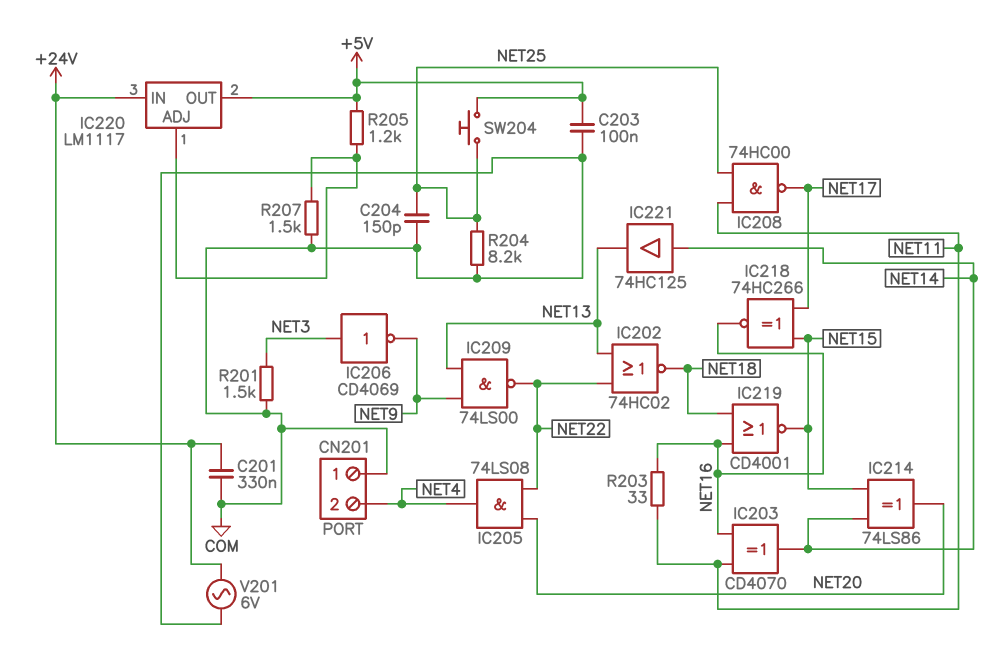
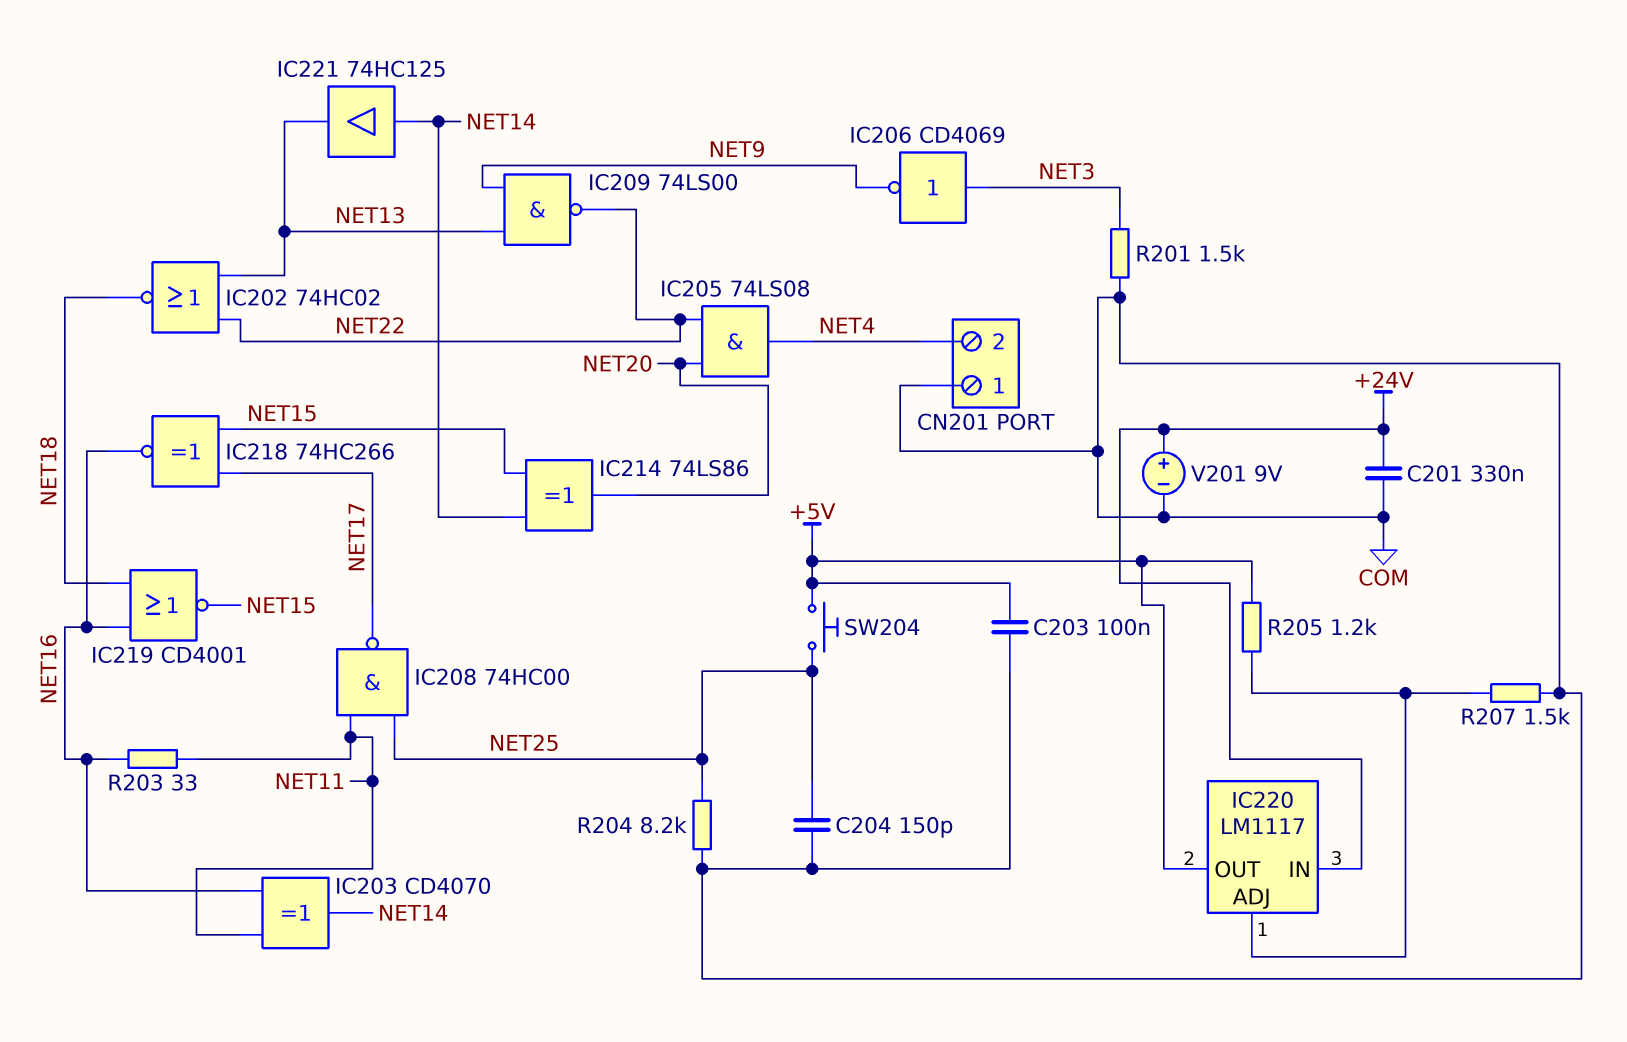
V201: AC 6V (+24V, COM) -> 9V (plus +24V, minus COM)

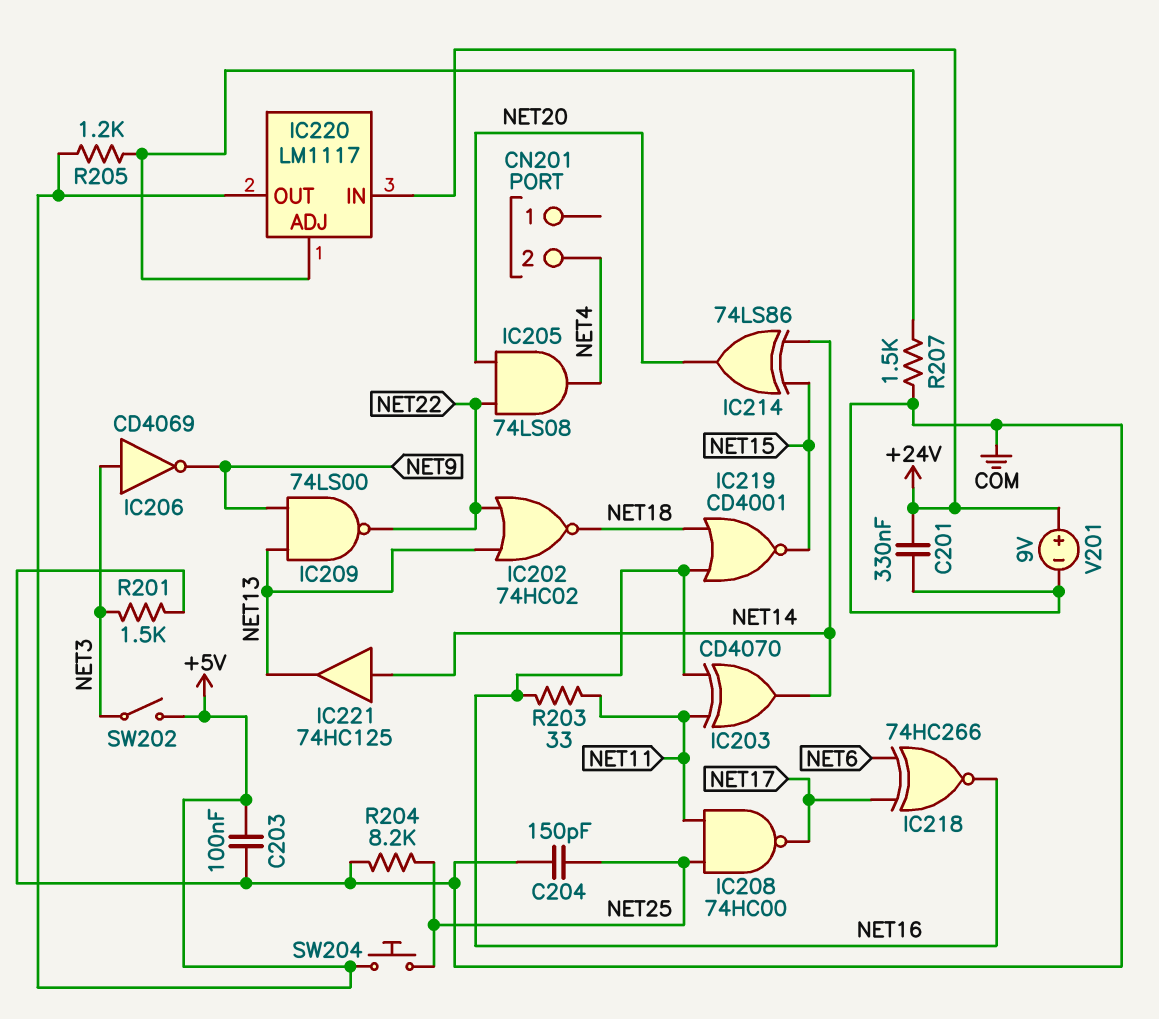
CN201 pin 1: COM -> none
IC218: XNOR 74HC266 (in NET15, in NET17, out NET16) -> XNOR 74HC266 (in NET6, in NET17, out NET16)
SW202: none -> switch (+5V, NET3)

